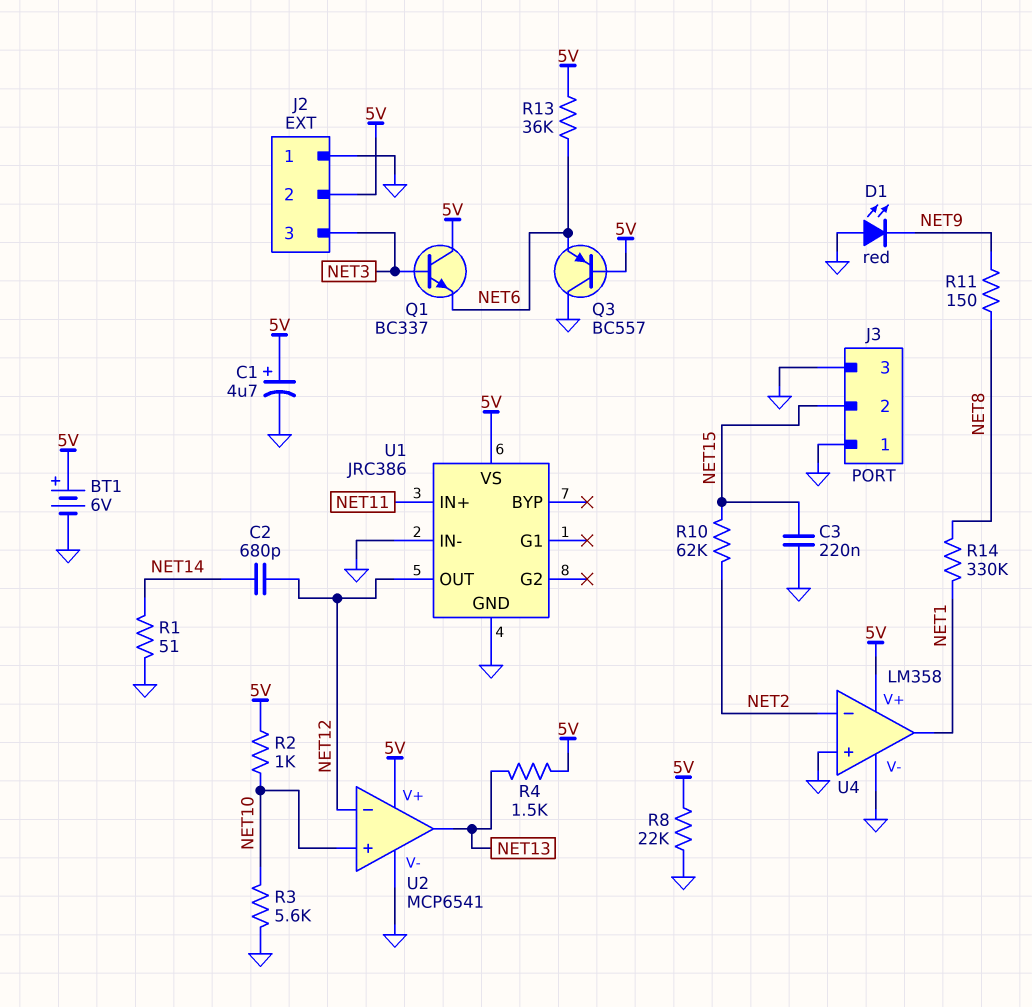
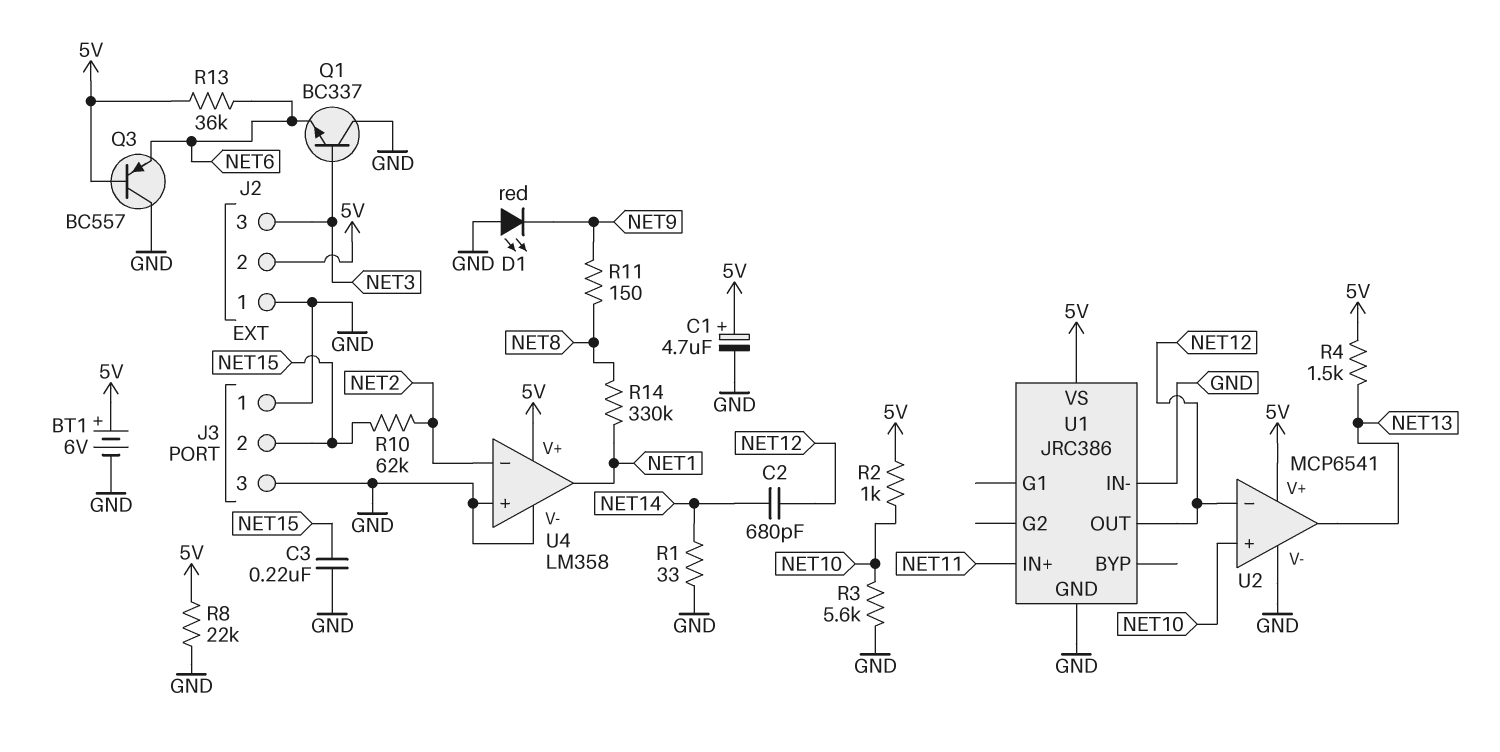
Q1: NPN BC337 (B NET3, C 5V, E NET6) -> NPN BC337 (B NET3, C GND, E NET6)
R1: 51 (GND, NET14) -> 33 (GND, NET14)

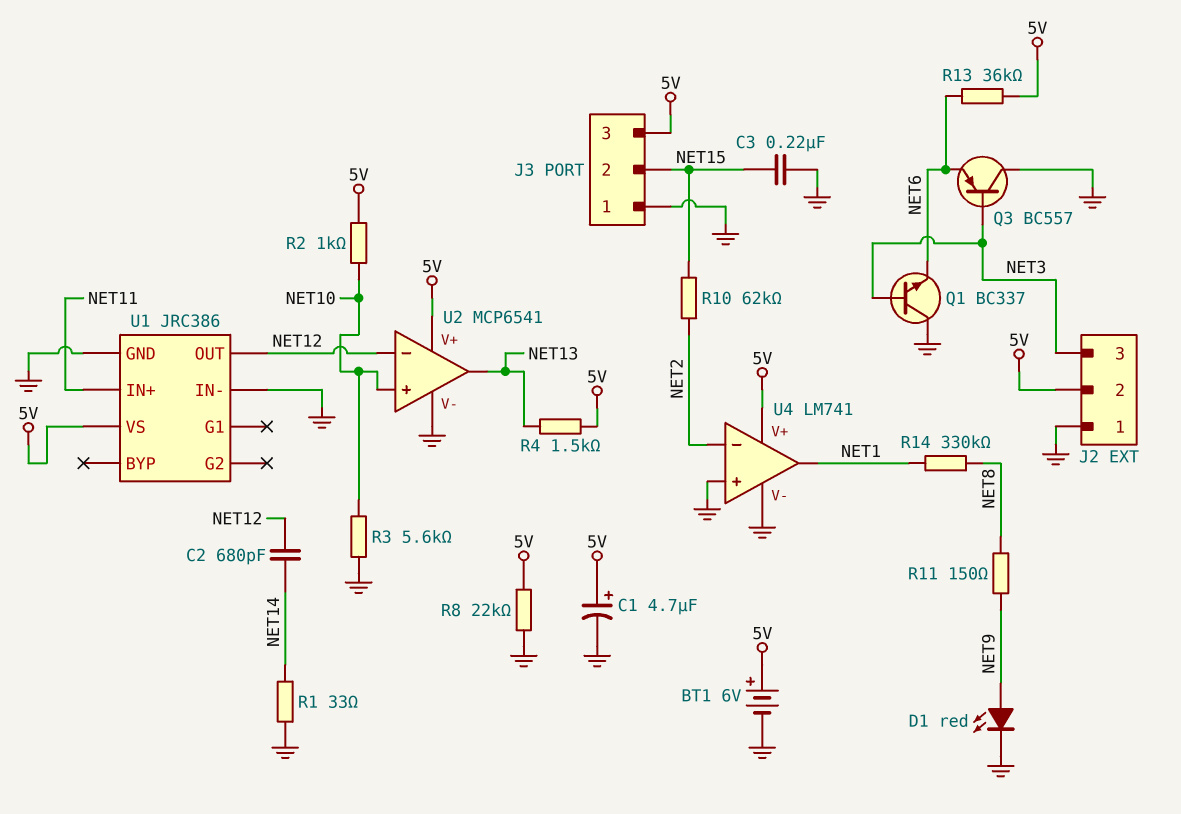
D1: LED red (A GND, K NET9) -> LED red (A NET9, K GND)
J3 pin 3: GND -> 5V
Q3: PNP BC557 (B 5V, C GND, E NET6) -> PNP BC557 (B NET3, C GND, E NET6)
U4: LM358 -> LM741

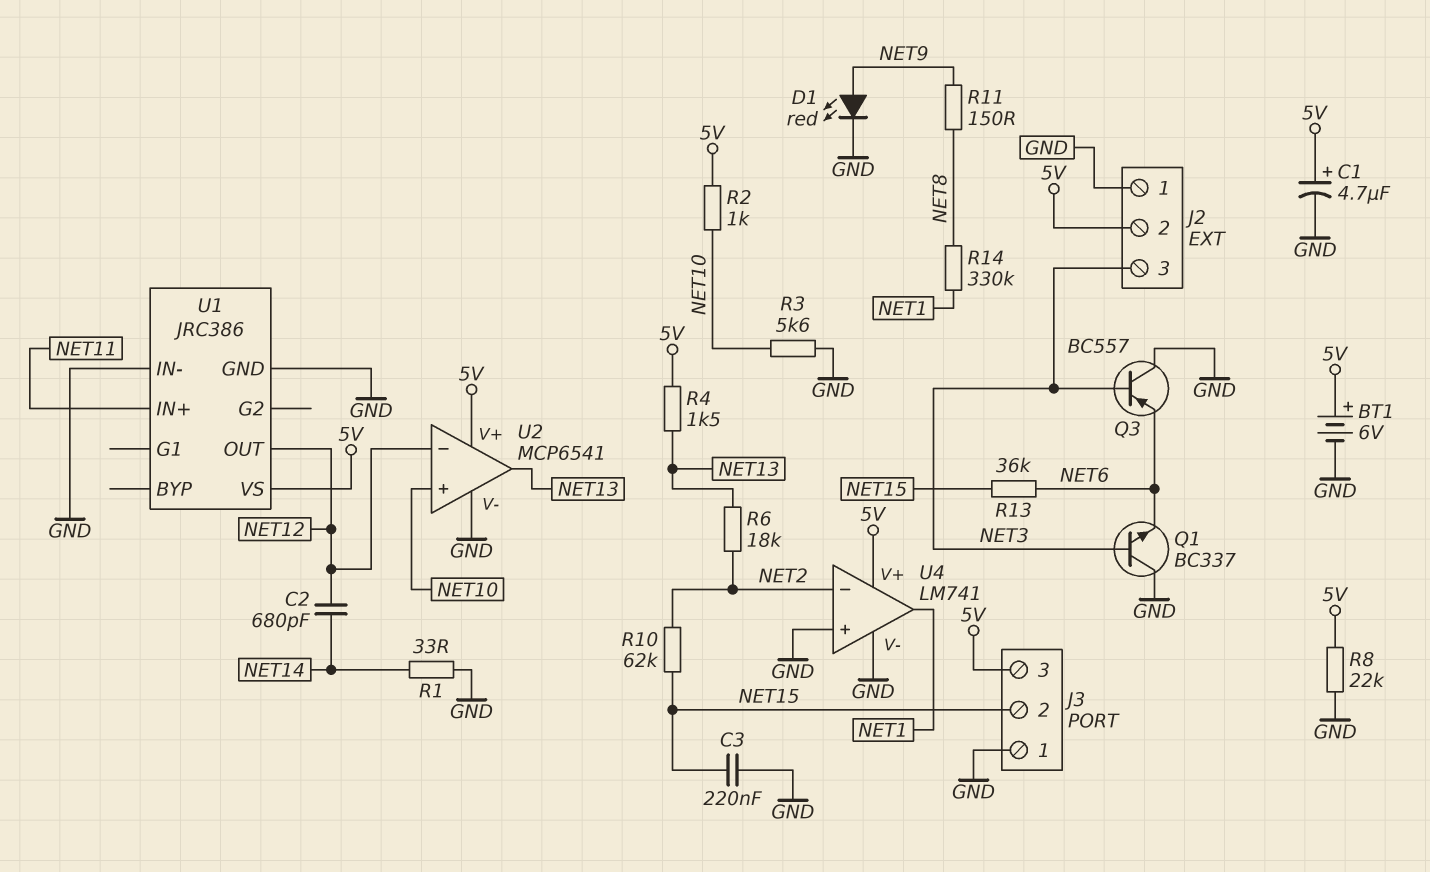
R6: none -> 18k (NET2, NET13)
R13: 36k (5V, NET6) -> 36k (NET6, NET15)

